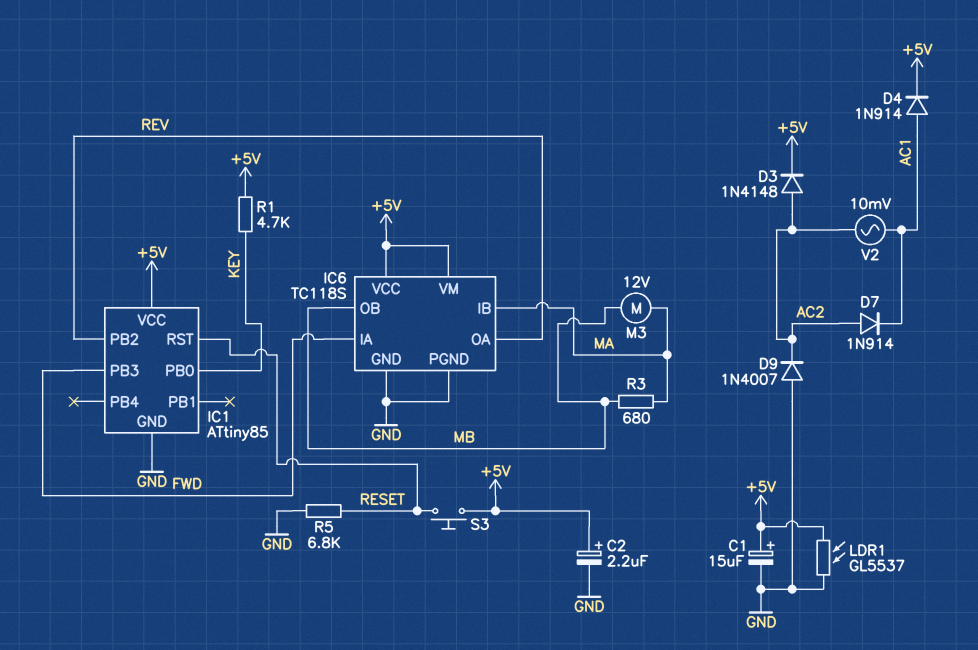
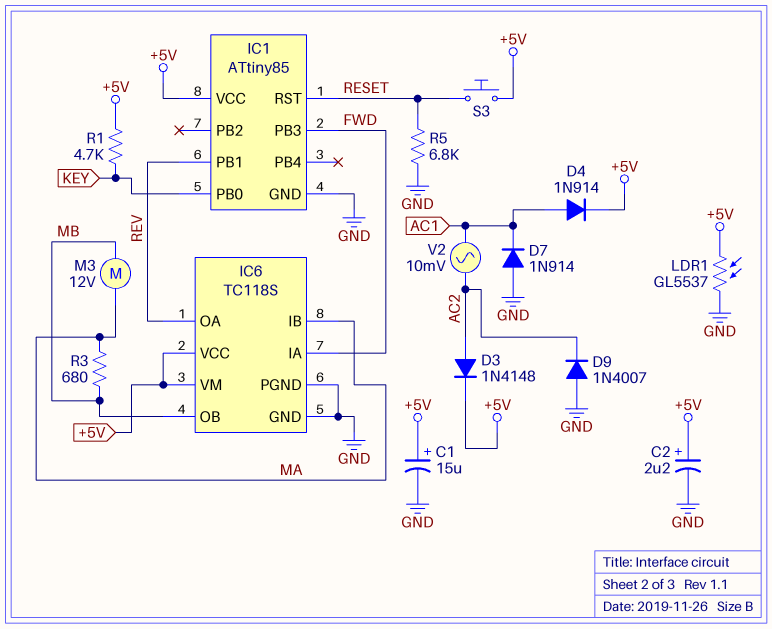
D7: diode 1N914 (A AC2, K AC1) -> diode 1N914 (A GND, K AC1)
IC1 pin PB1: none -> REV
IC1 pin PB2: REV -> none

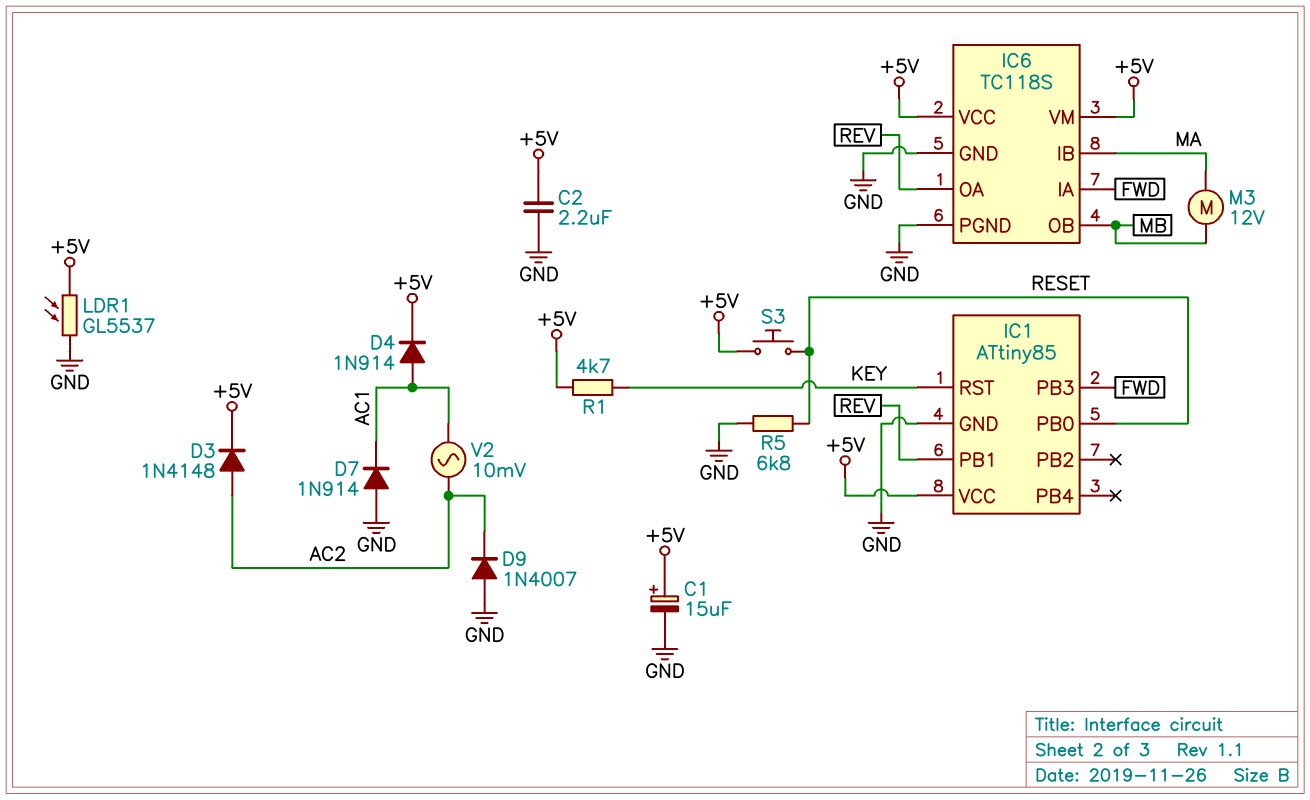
C2: 2.2uF (plus +5V, minus GND) -> 2.2uF (+5V, GND)
IC1 pin PB0: KEY -> RESET
IC1 pin RST: RESET -> KEY
R3: 680 (MA, MB) -> none

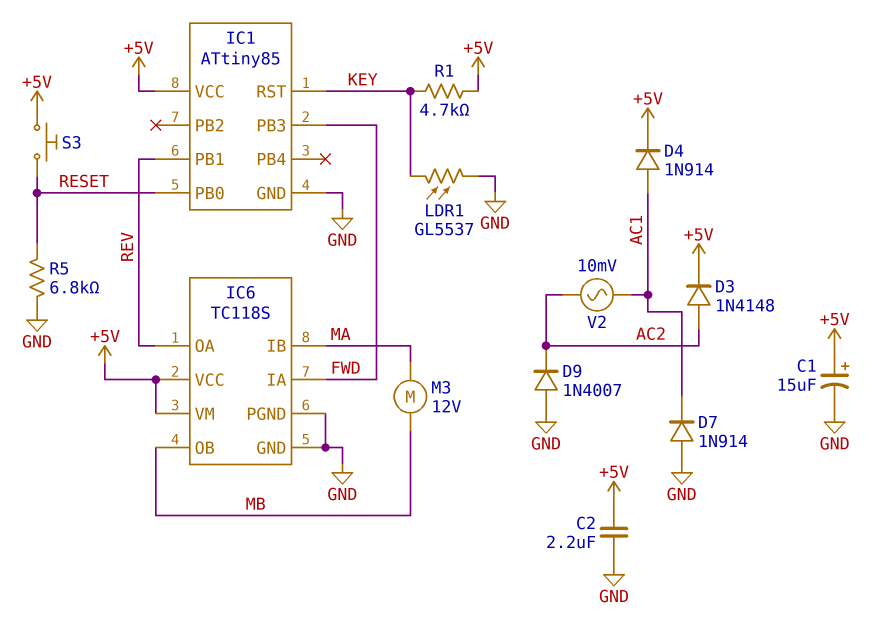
LDR1: GL5537 (+5V, GND) -> GL5537 (GND, KEY)

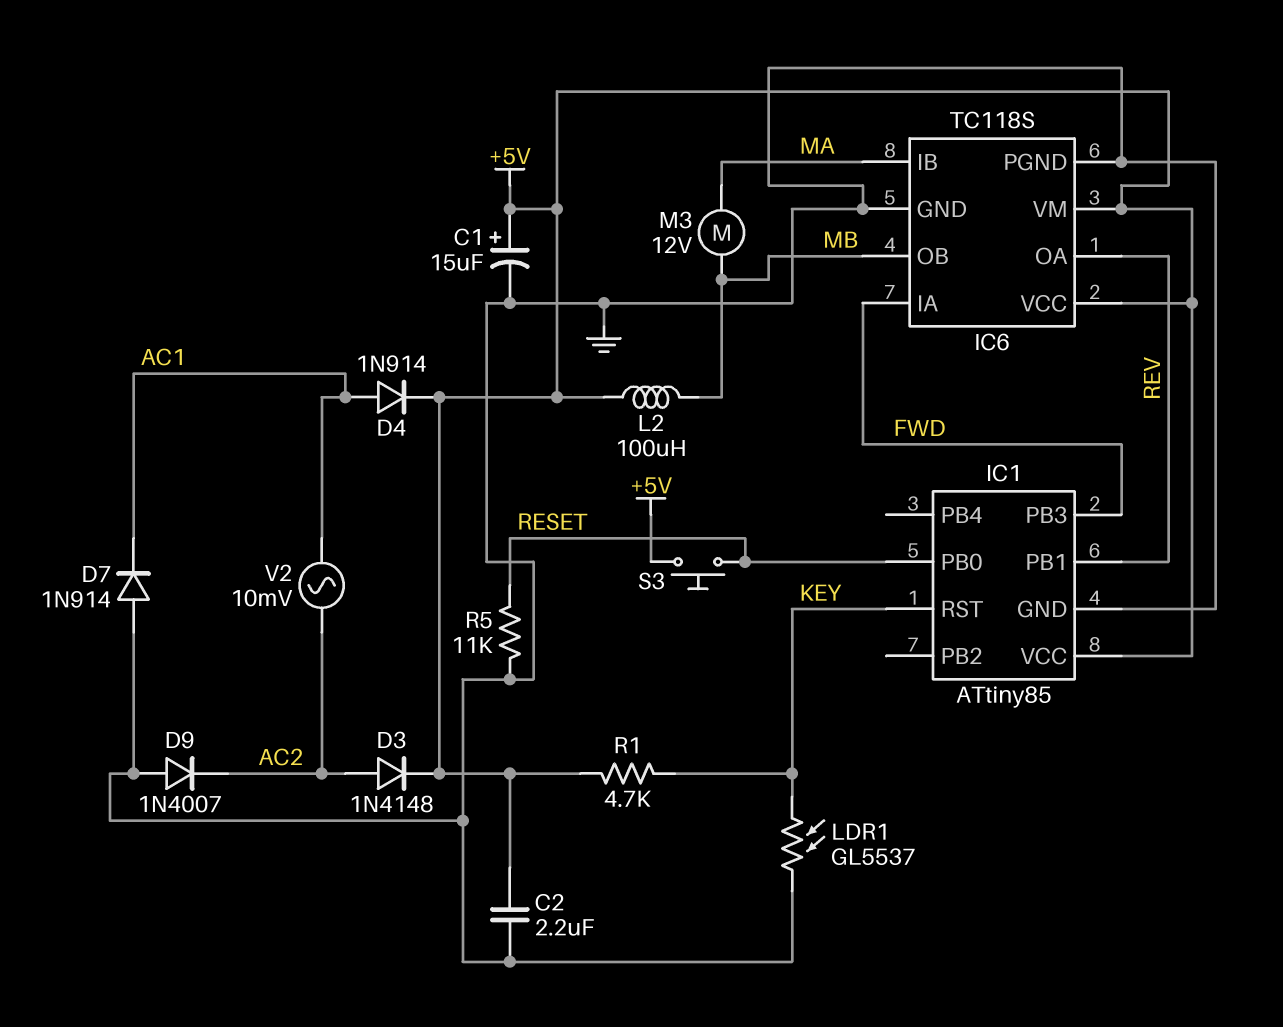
L2: none -> 100uH (+5V, MB)
R5: 6.8k (GND, RESET) -> 11k (GND, RESET)

